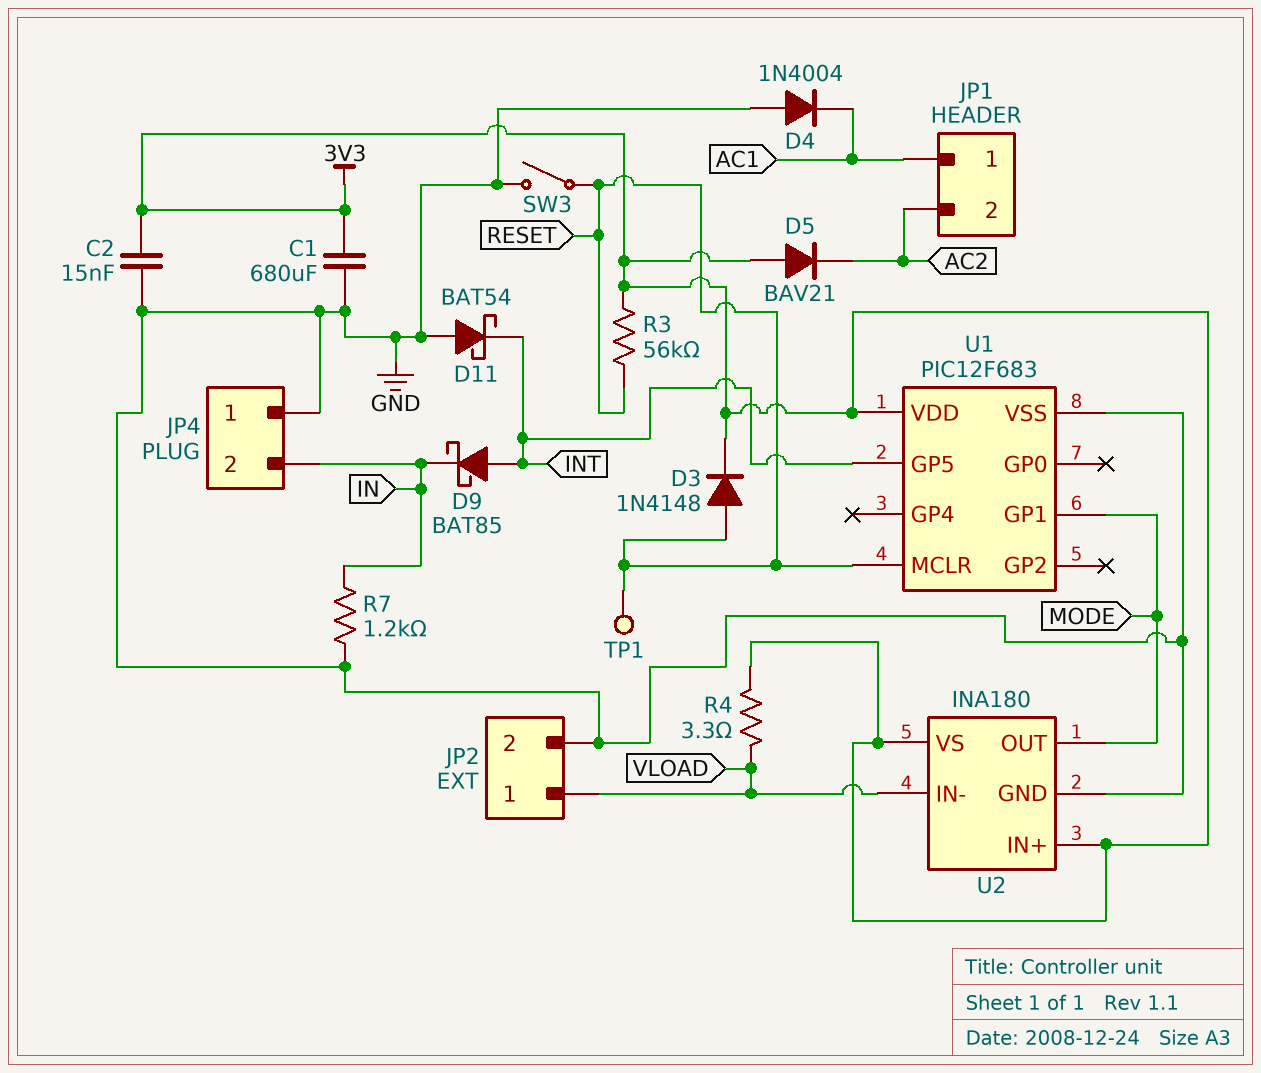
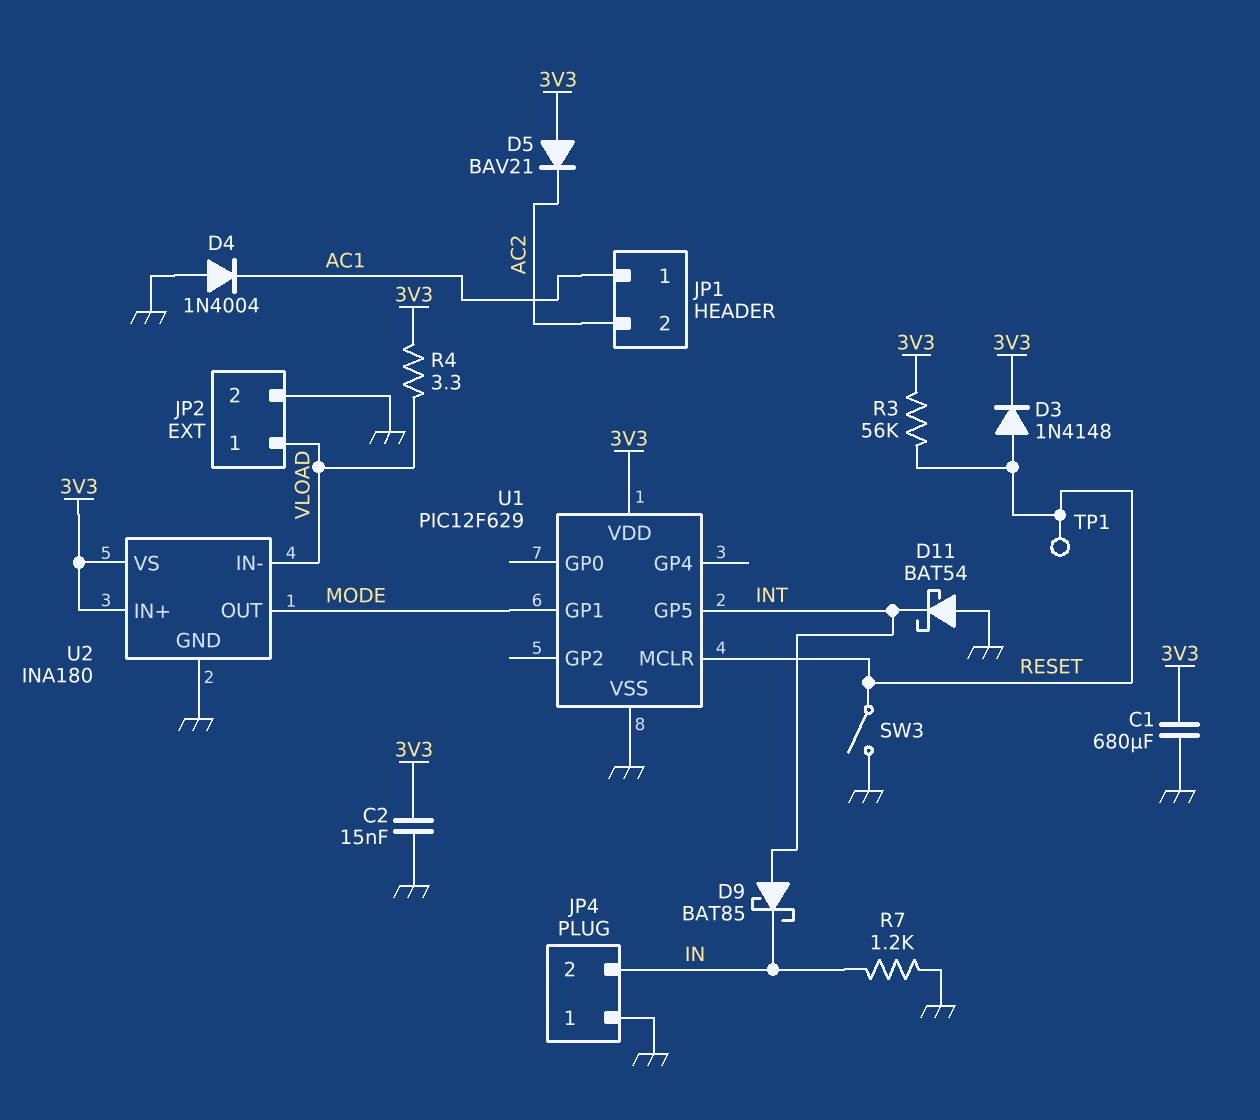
U1: PIC12F683 -> PIC12F629

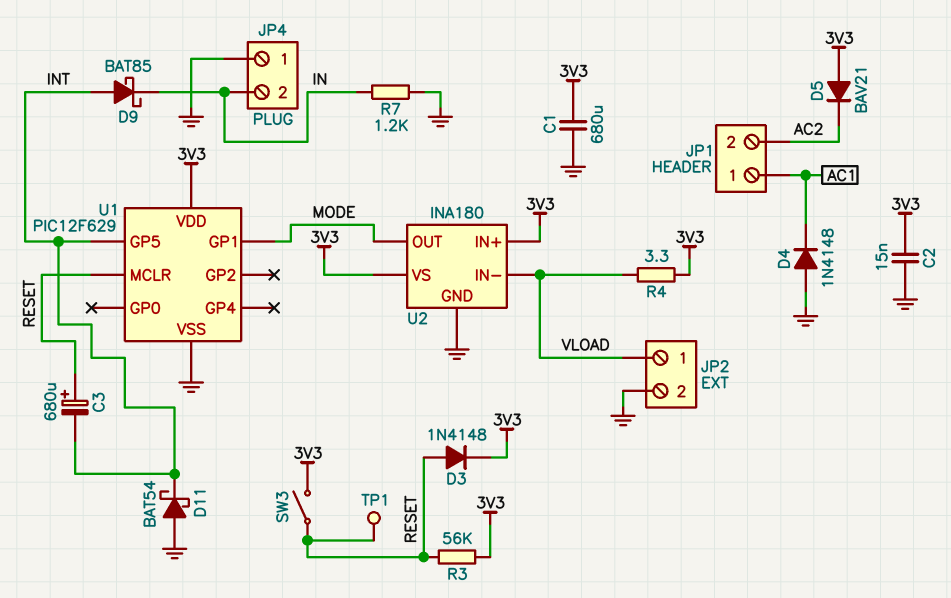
C3: none -> 680uF (plus RESET, minus INT)
D4: diode 1N4004 (A GND, K AC1) -> diode 1N4148 (A GND, K AC1)
SW3: switch (GND, RESET) -> switch (3V3, RESET)

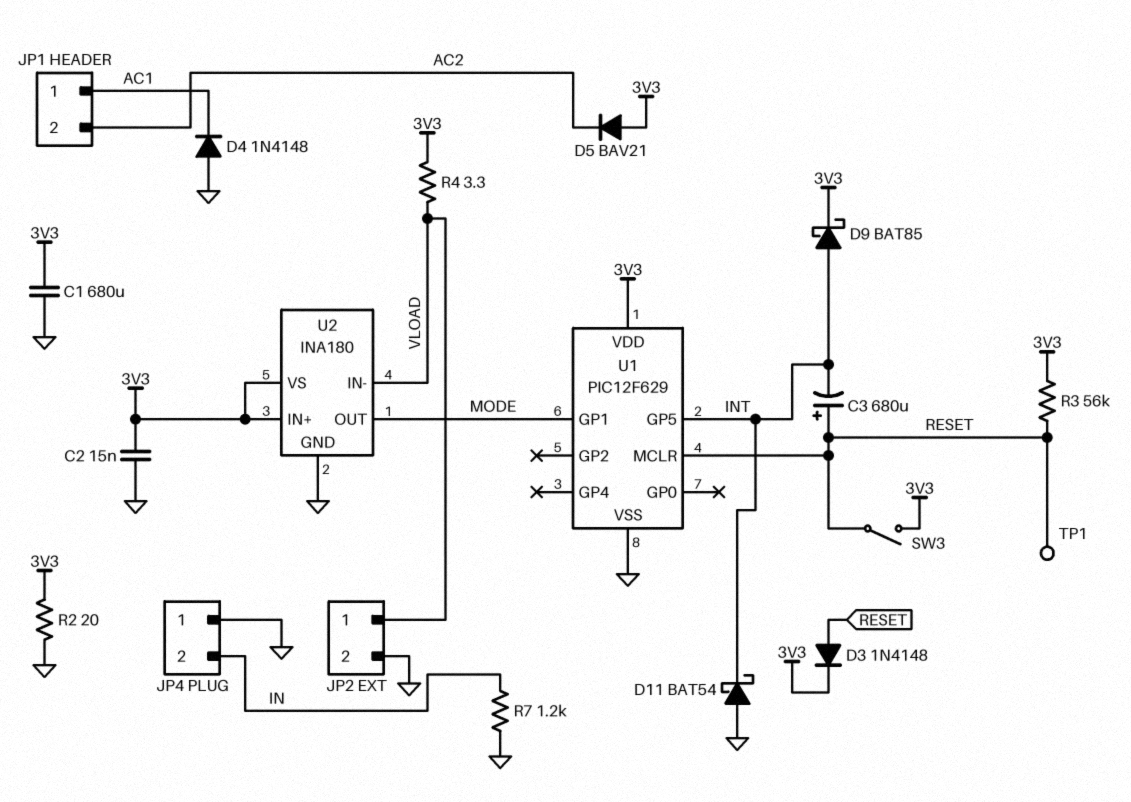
D9: schottky BAT85 (A INT, K IN) -> schottky BAT85 (A INT, K 3V3)
R2: none -> 20 (3V3, GND)

